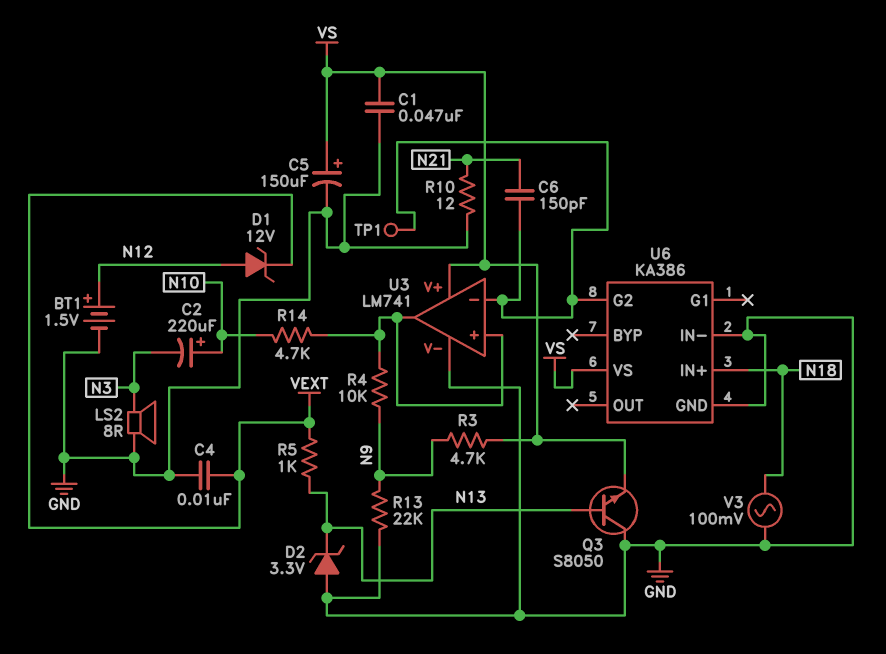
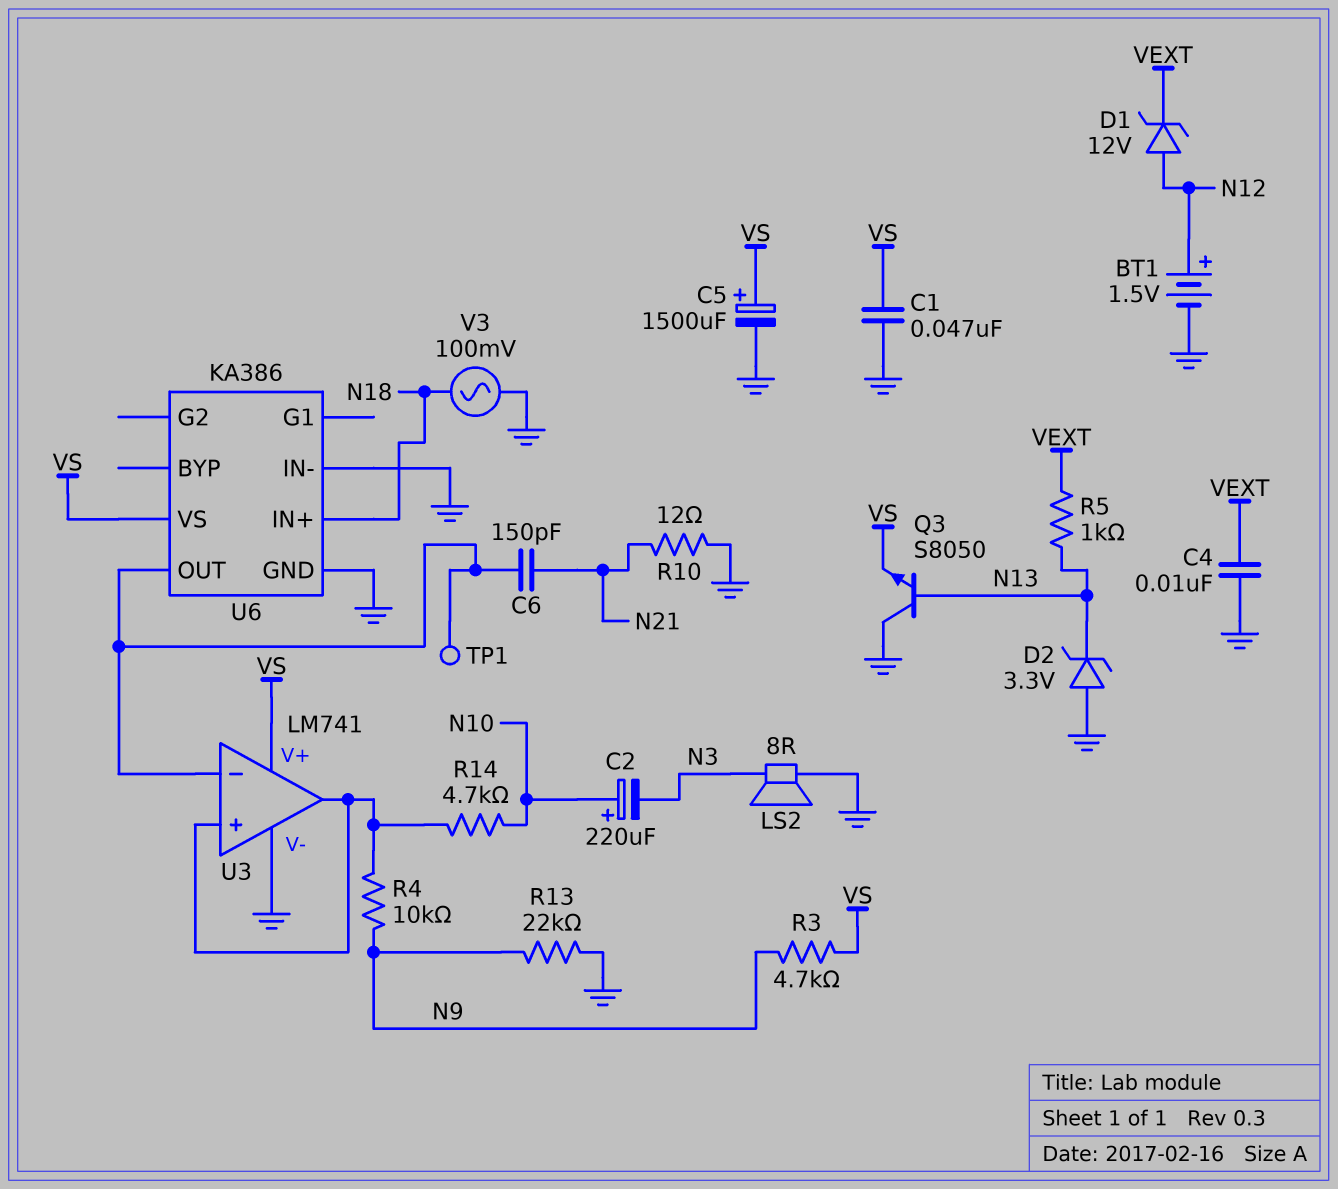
C5: 150uF (plus VS, minus GND) -> 1500uF (plus VS, minus GND)
U6 pin G2: U3/in- -> none
U6 pin OUT: none -> U3/in-

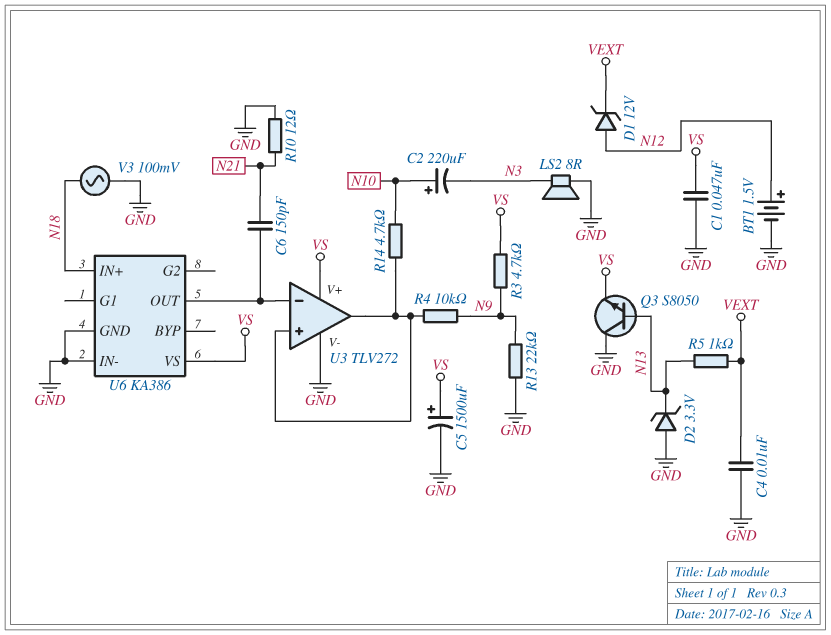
TP1: test point (U3/in-) -> none
U3: LM741 -> TLV272

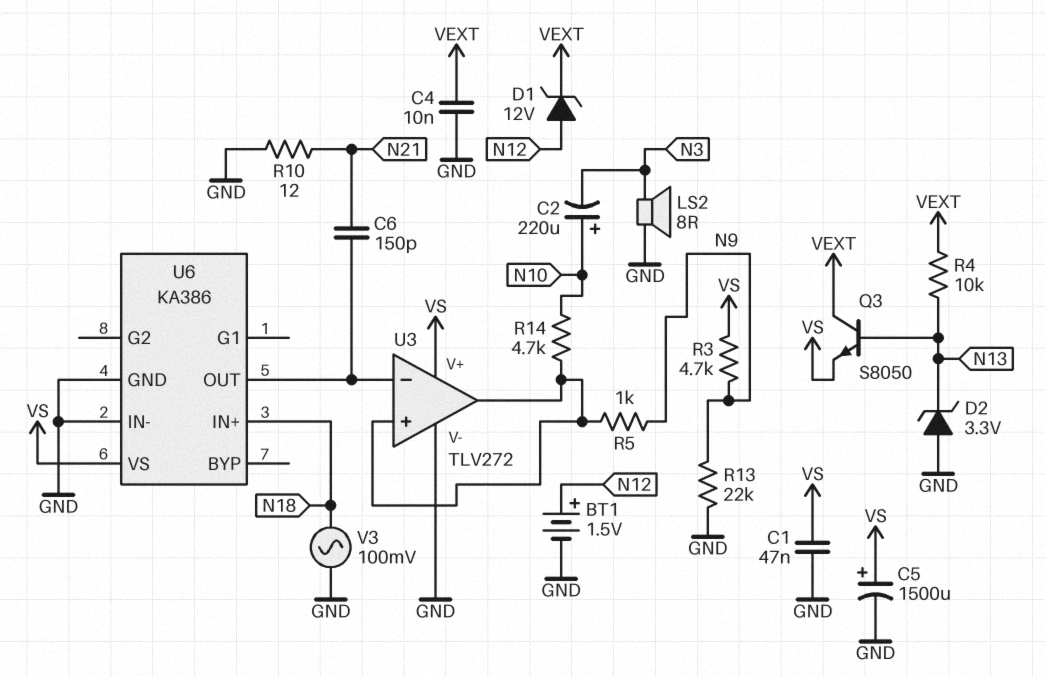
Q3: NPN S8050 (B N13, C GND, E VS) -> NPN S8050 (B N13, C VEXT, E VS)
R4: 10k (N9, U3/in+) -> 10k (N13, VEXT)
R5: 1k (N13, VEXT) -> 1k (N9, U3/in+)

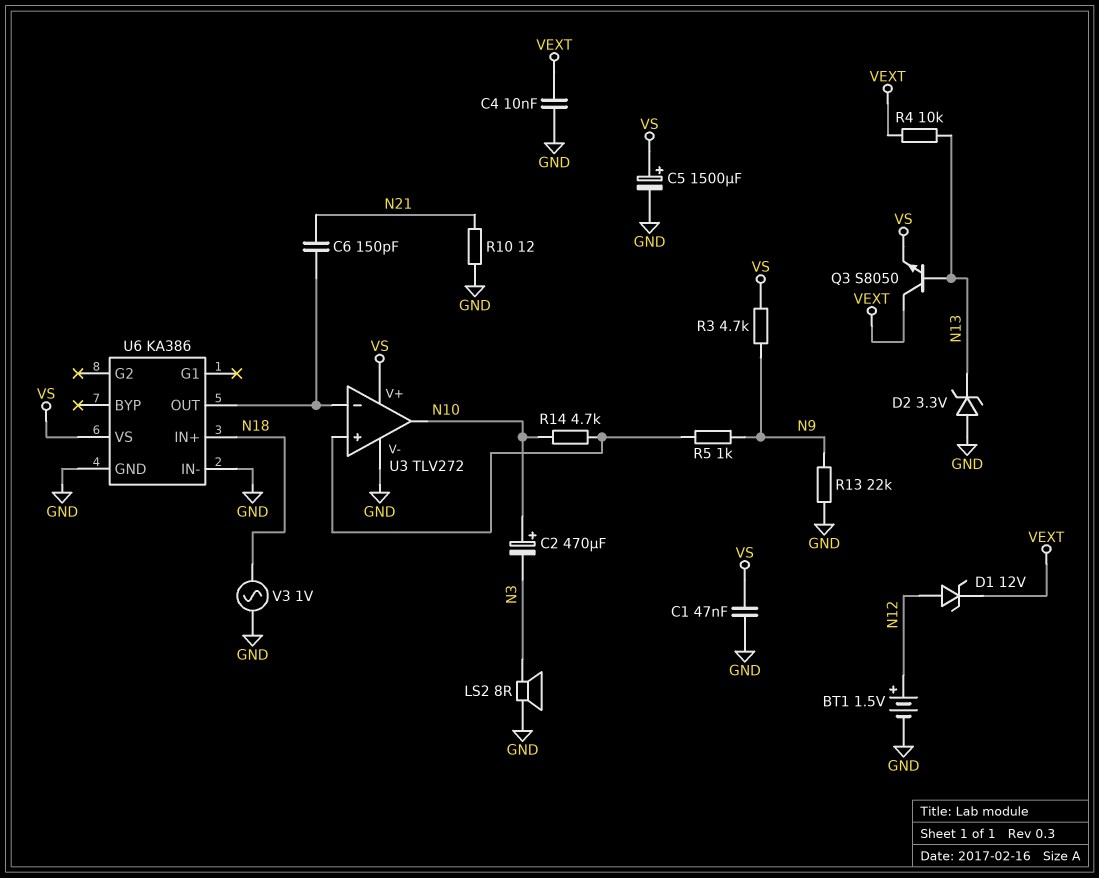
C2: 220uF (plus N10, minus N3) -> 470uF (plus N10, minus N3)
U3 pin out: U3/in+ -> N10
V3: AC 100mV (GND, N18) -> AC 1V (GND, N18)

